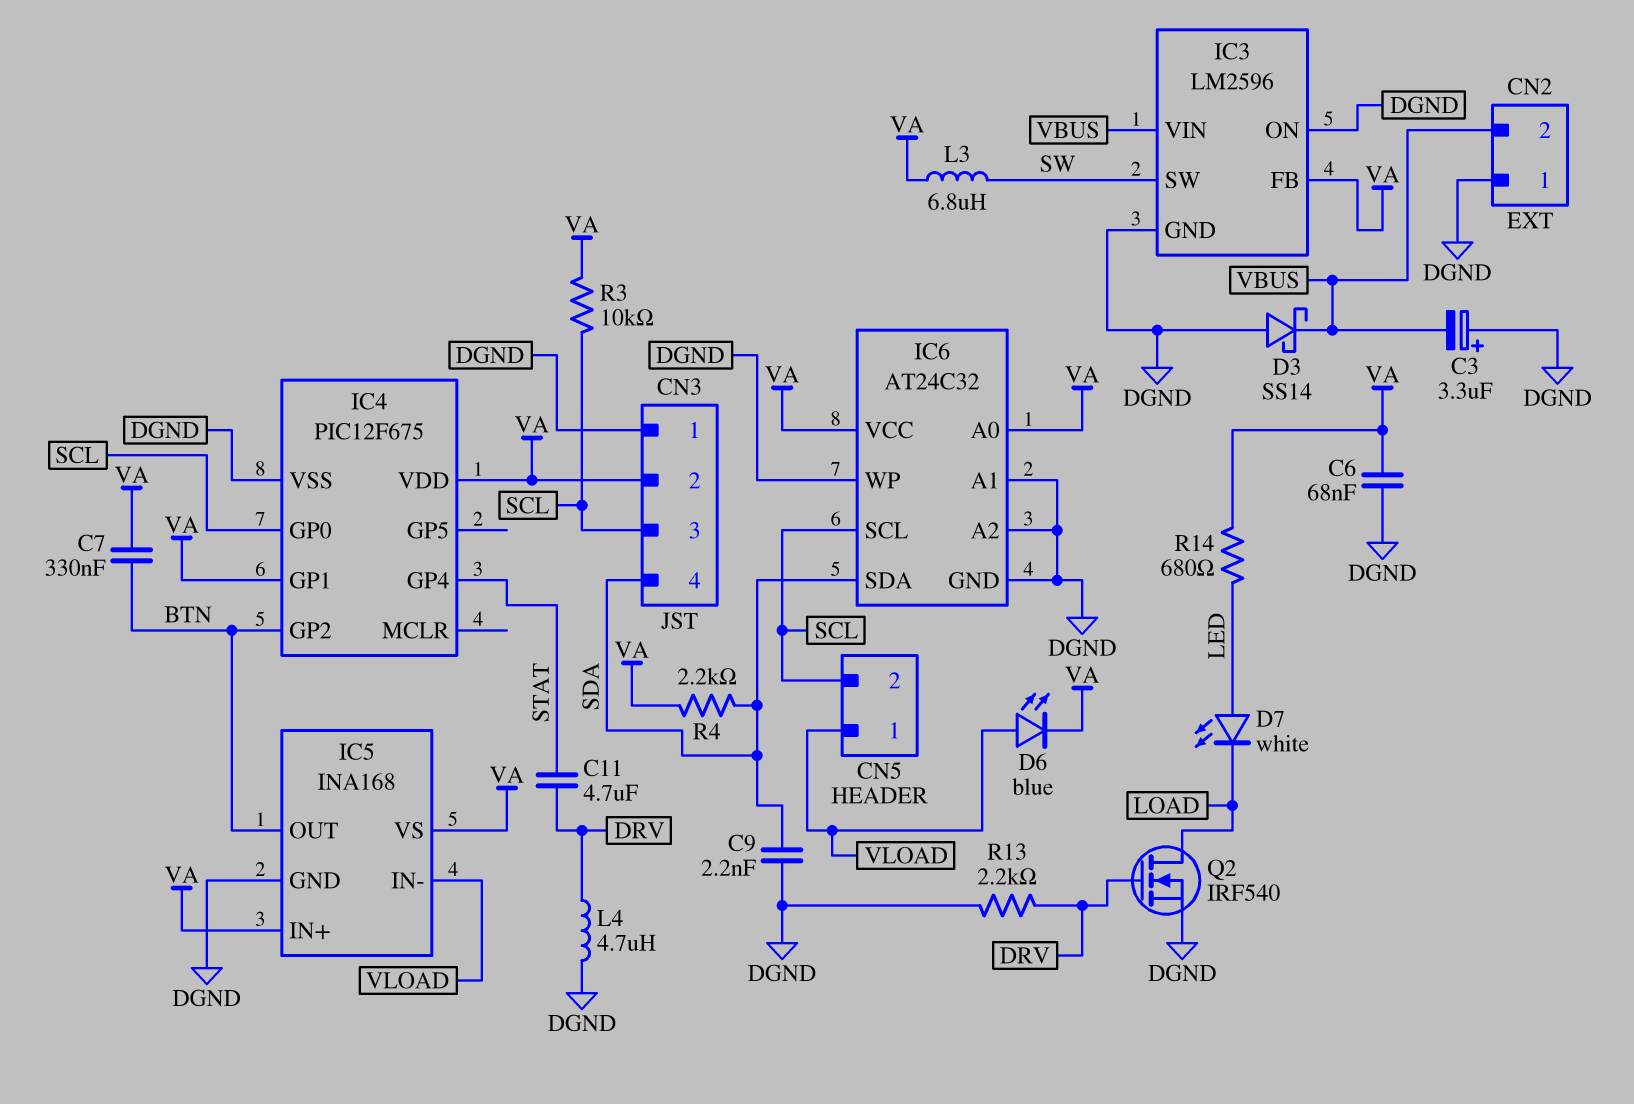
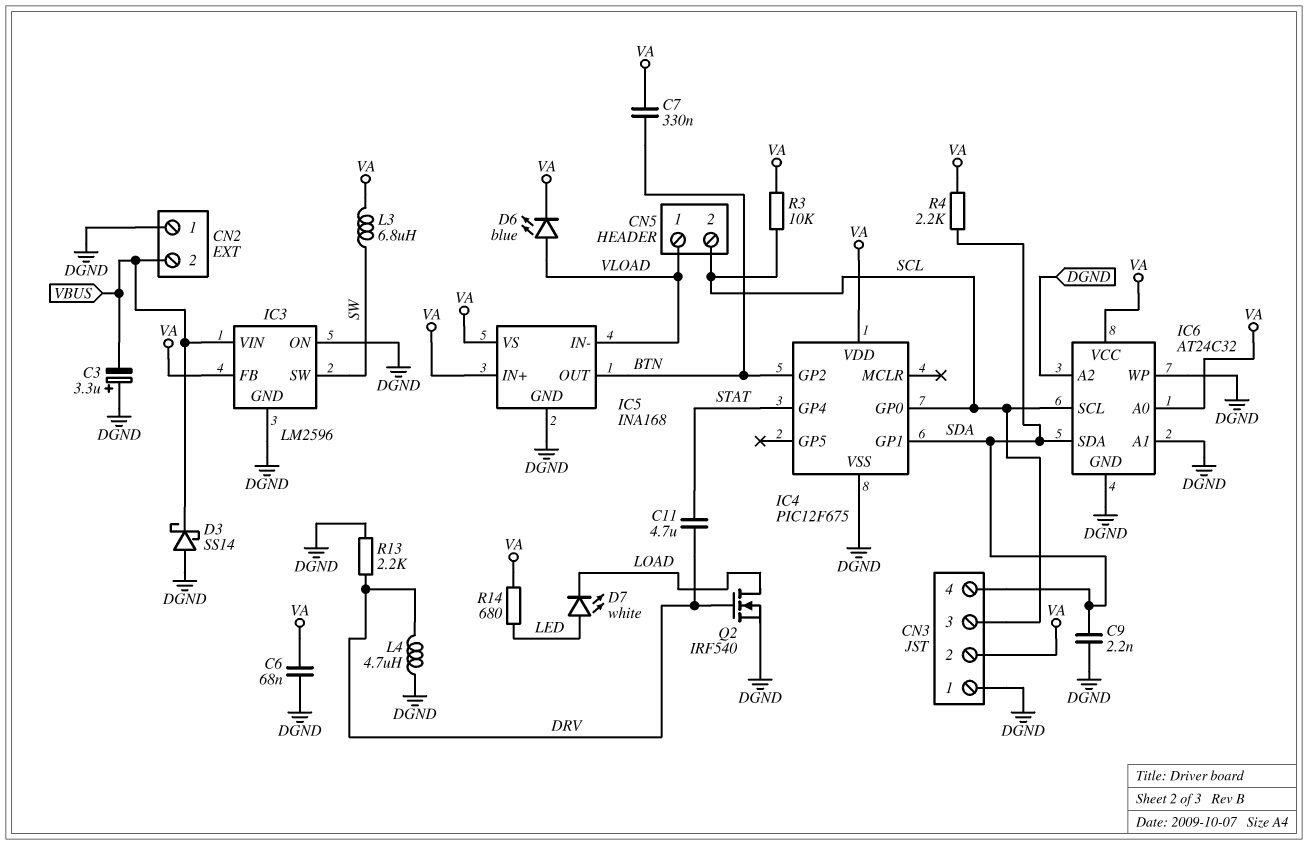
IC4 pin GP1: VA -> SDA

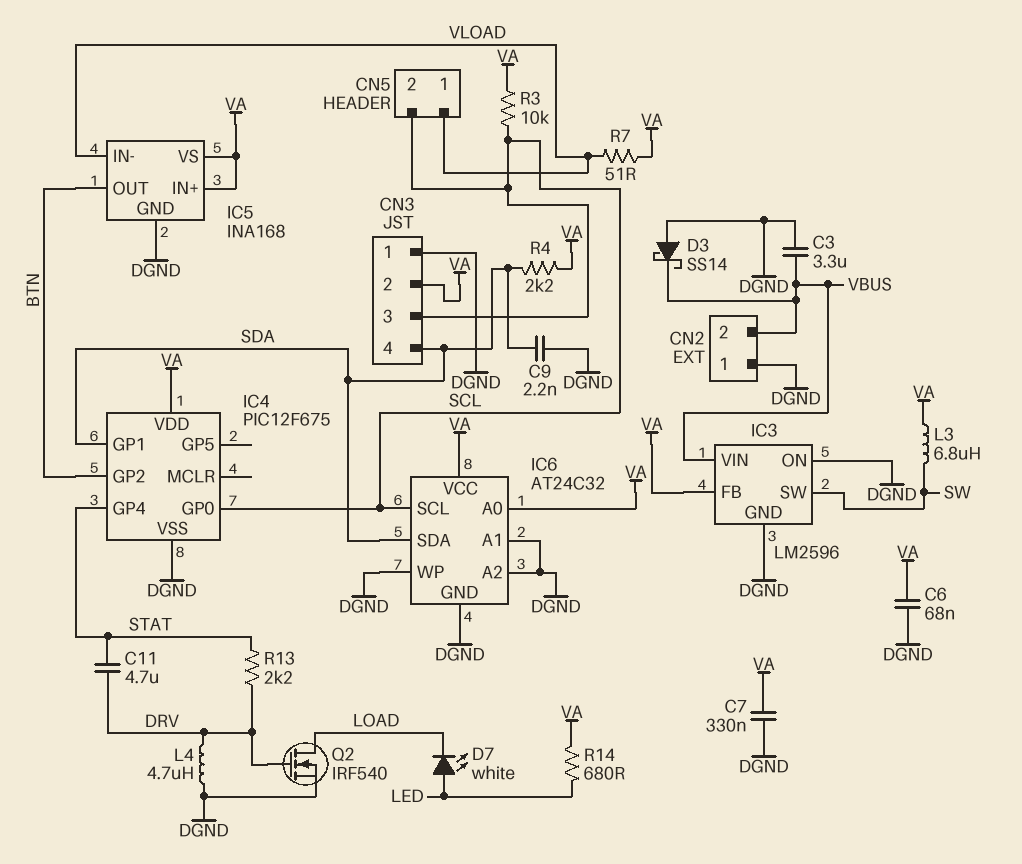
C3: 3.3uF (plus DGND, minus VBUS) -> 3.3uF (DGND, VBUS)
C7: 330nF (BTN, VA) -> 330nF (DGND, VA)
D6: LED blue (A VLOAD, K VA) -> none
R7: none -> 51 (VA, VLOAD)
R13: 2.2k (DGND, DRV) -> 2.2k (DRV, STAT)

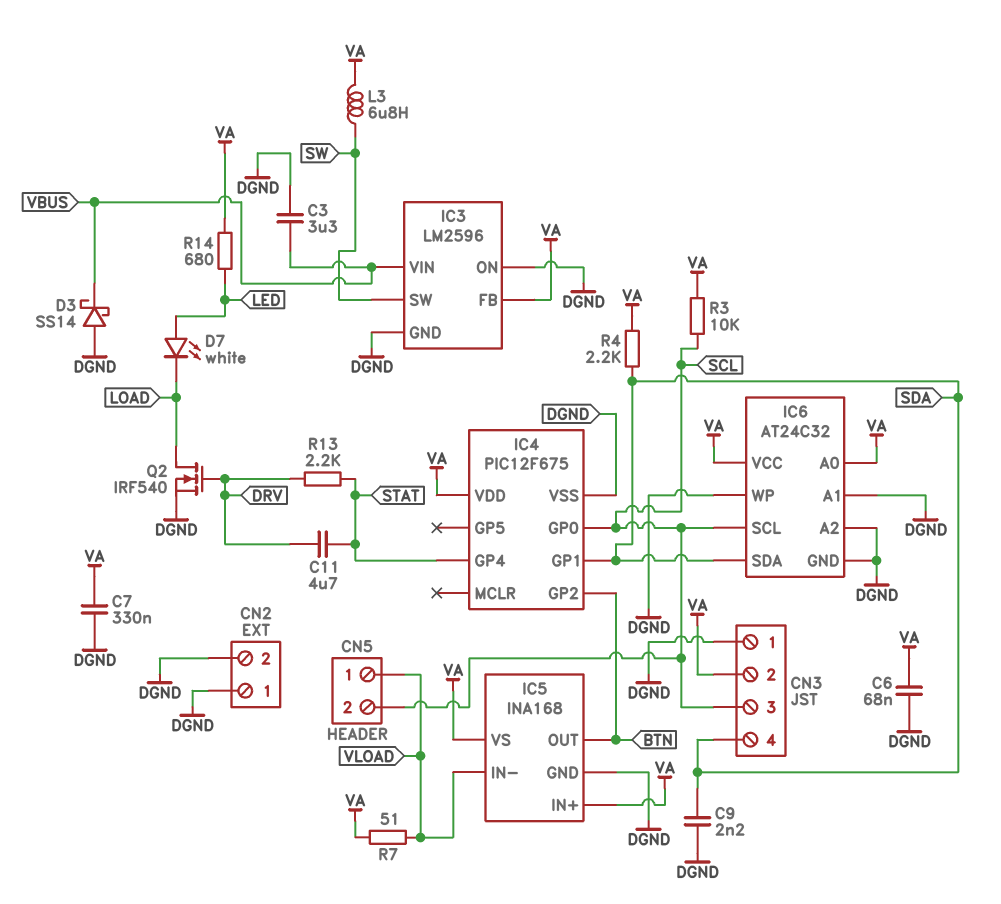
CN2 pin 2: VBUS -> DGND
L4: 4.7uH (DGND, DRV) -> none

